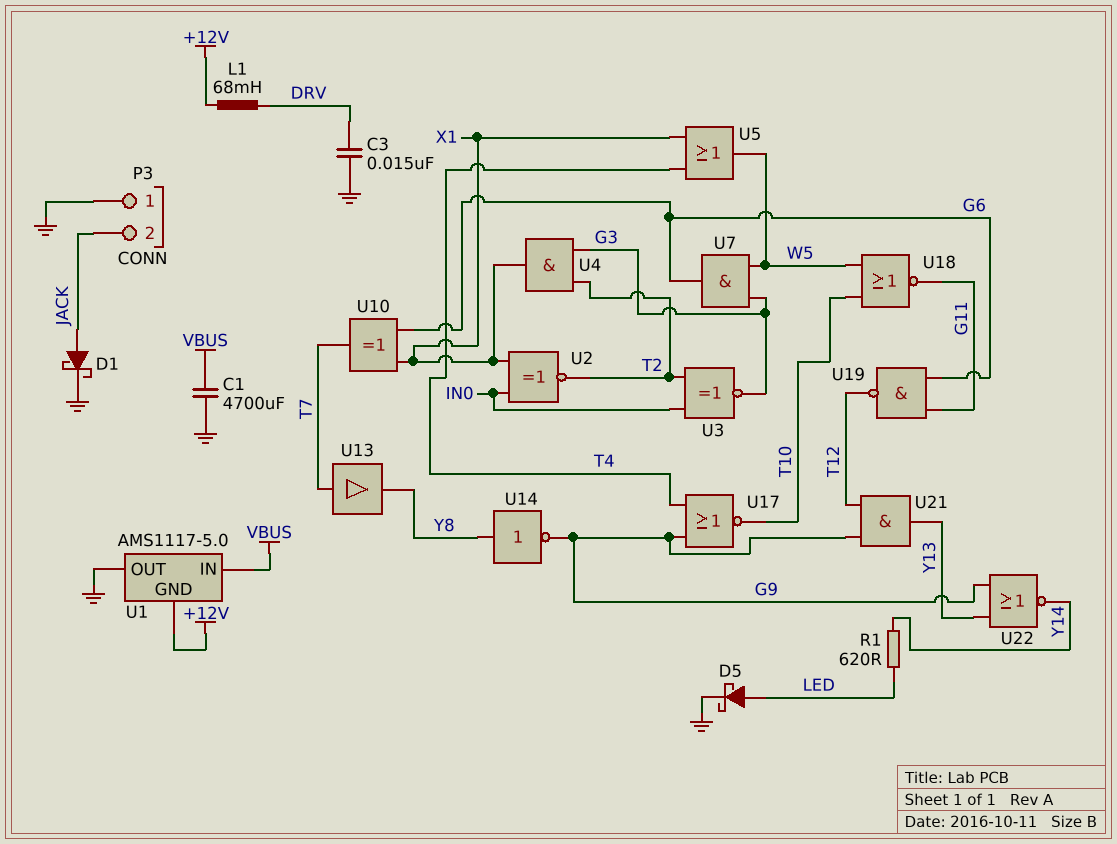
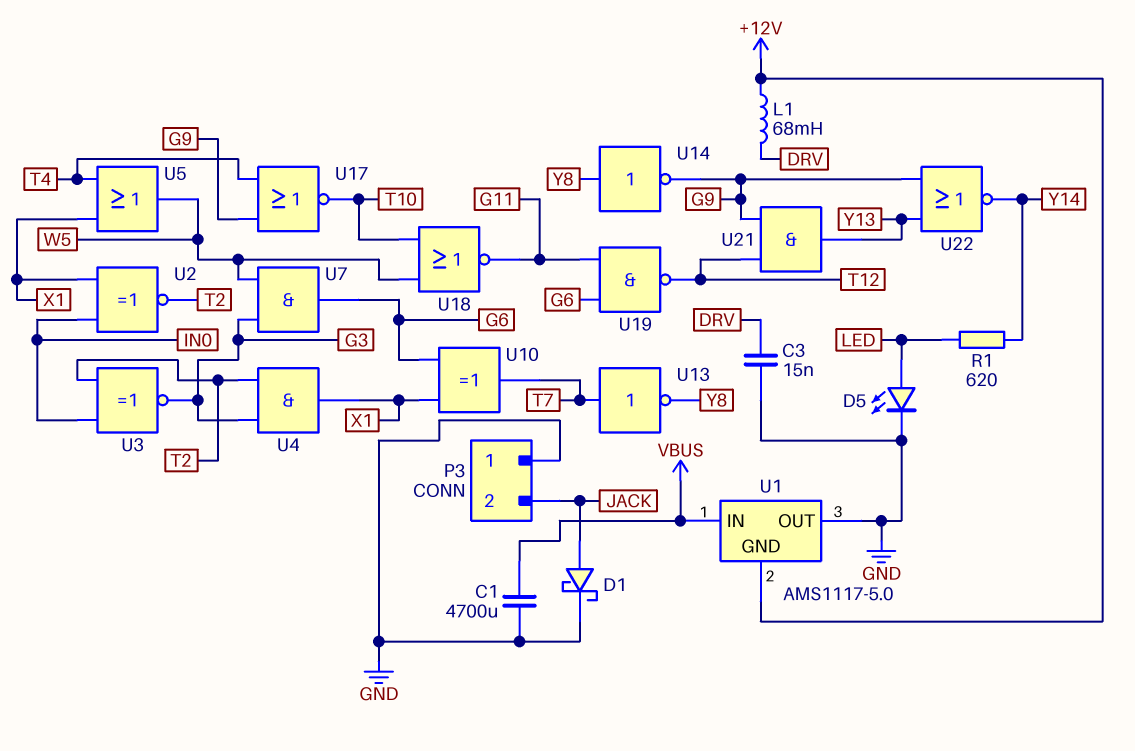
D5: schottky (A LED, K GND) -> LED (A LED, K GND)
U13: buffer (in T7, out Y8) -> NOT (in T7, out Y8)

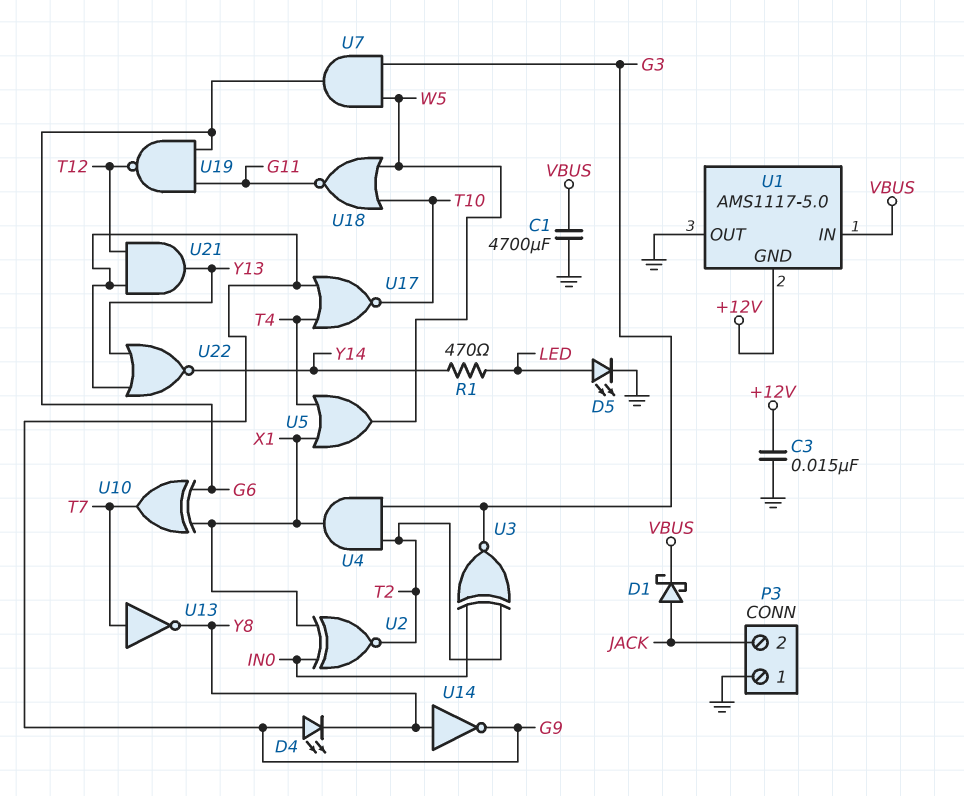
C3: 15nF (DRV, GND) -> 15nF (+12V, GND)
D1: schottky (A JACK, K GND) -> schottky (A JACK, K VBUS)
D4: none -> LED (A G9, K Y8)
L1: 68mH (+12V, DRV) -> none
R1: 620 (LED, Y14) -> 470 (LED, Y14)

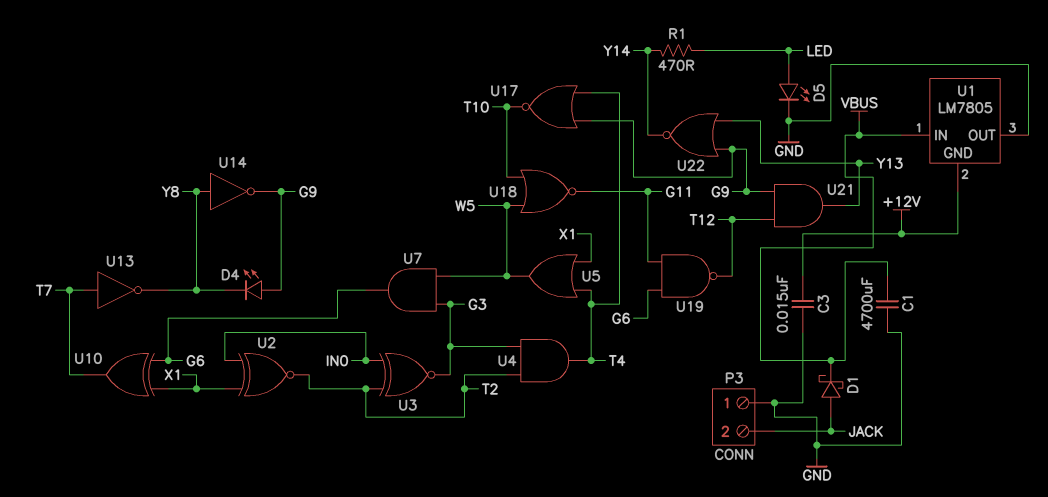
U1: AMS1117-5.0 -> LM7805
U4: AND (in G3, in T2, out X1) -> AND (in G3, in T2, out T4)

